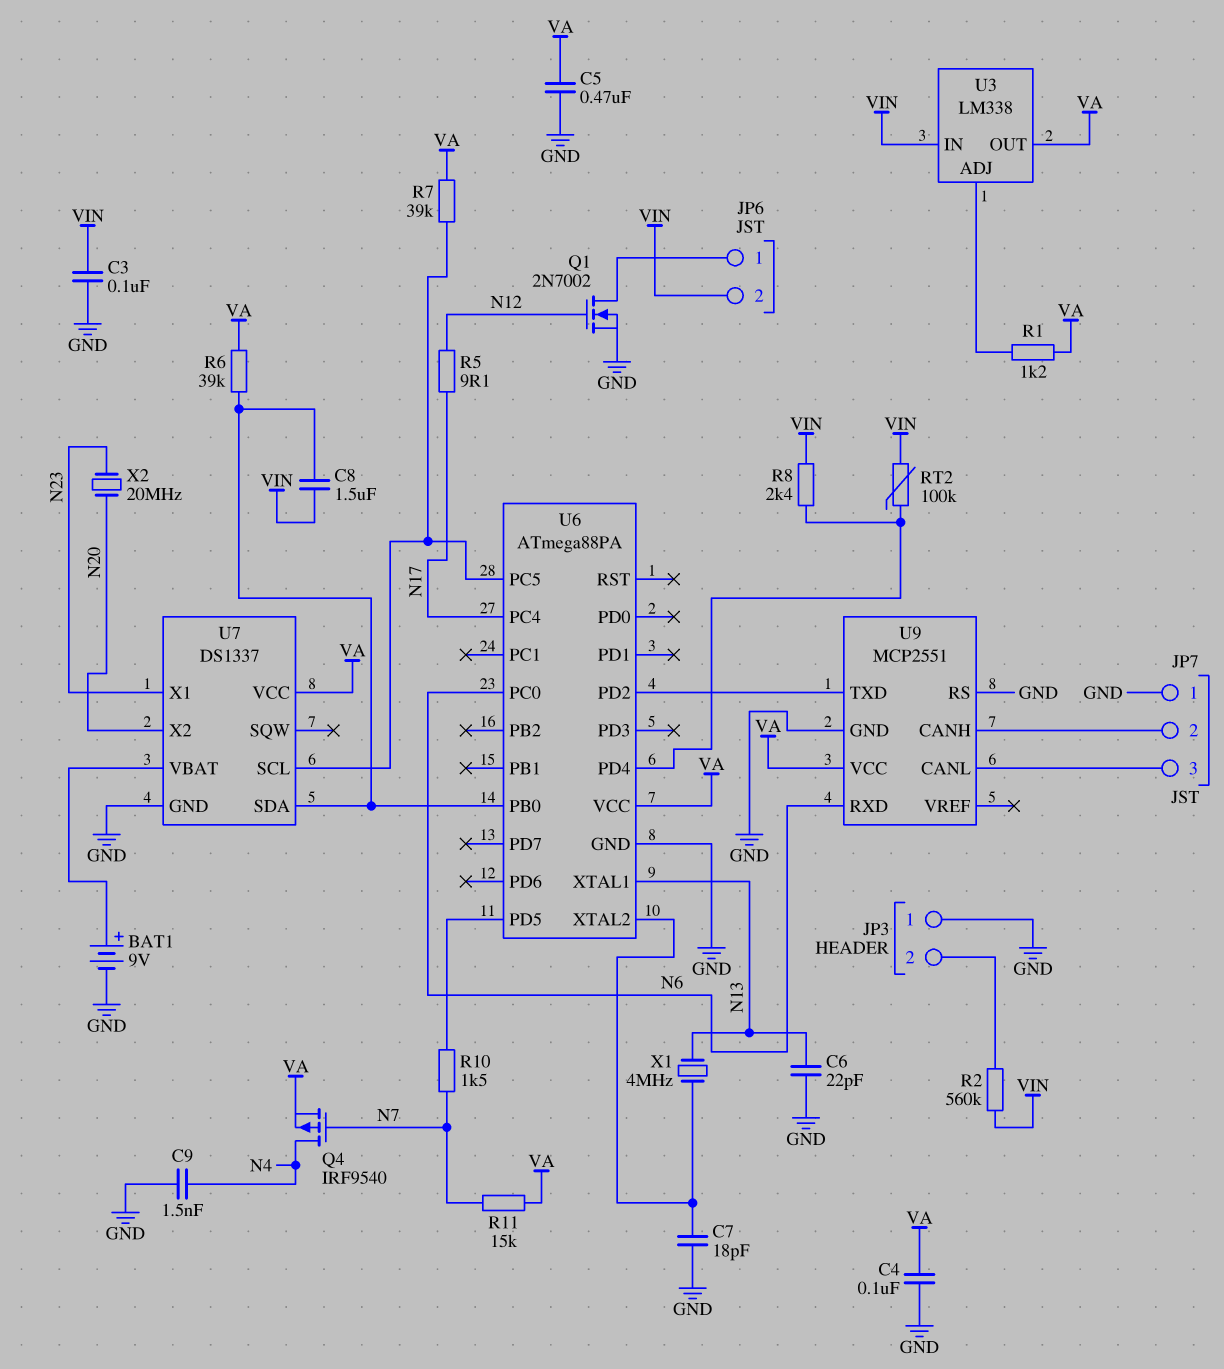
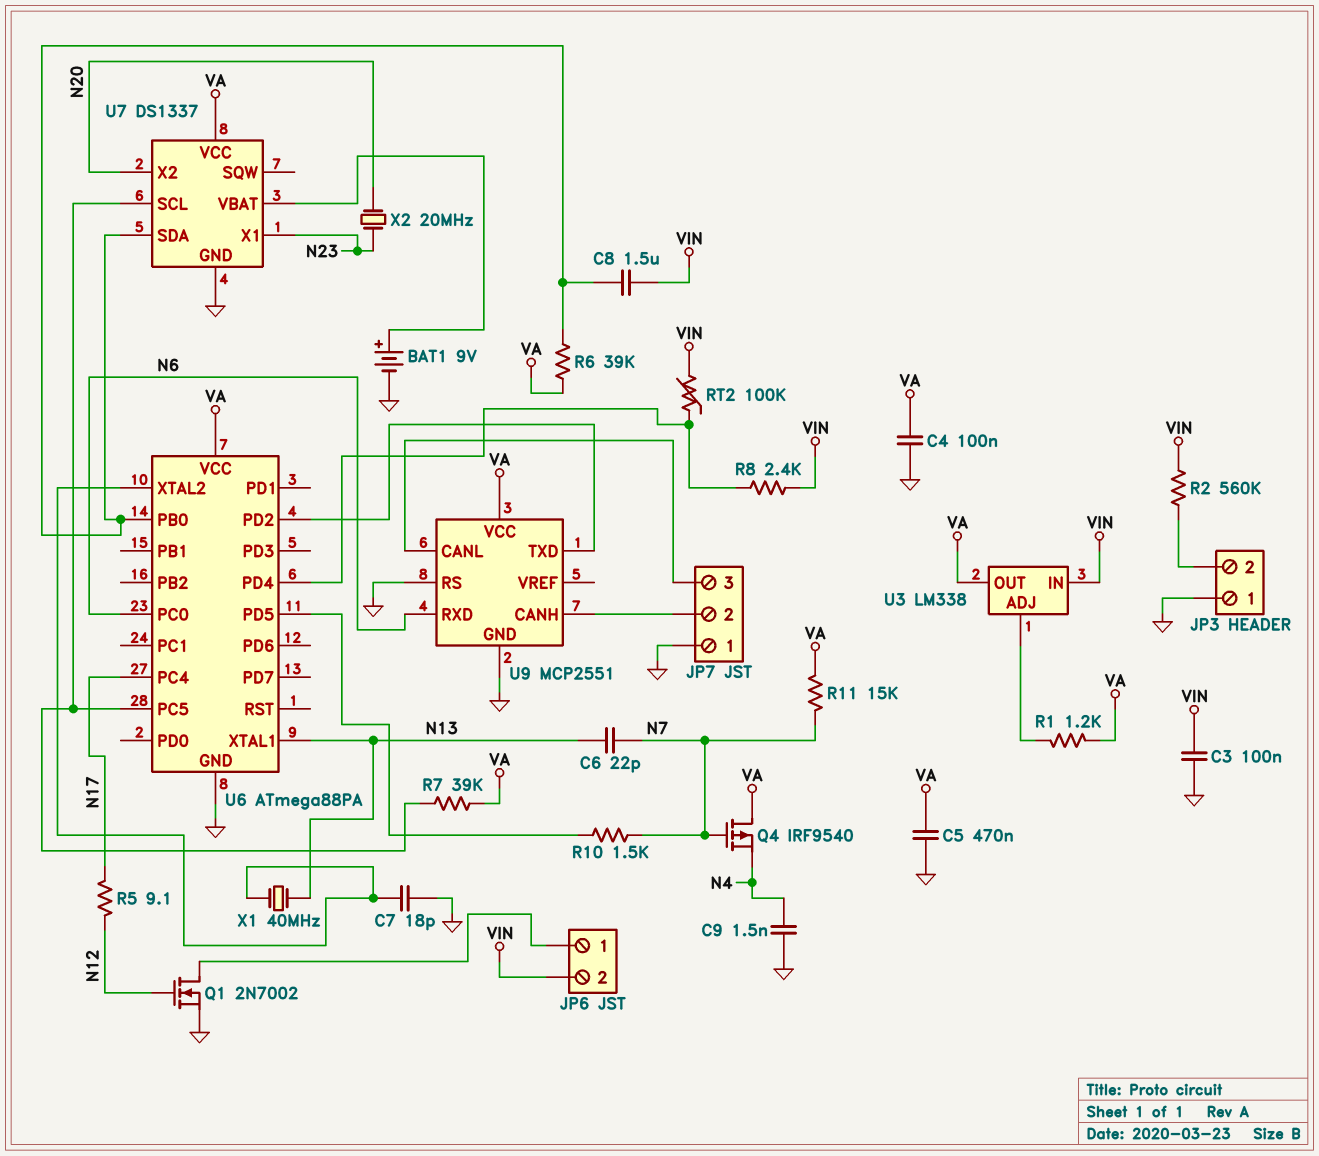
C6: 22pF (GND, N13) -> 22pF (N7, N13)
Q4: PMOS IRF9540 (G N7, D N4, S VA) -> PMOS IRF9540 (G N7, D VA, S N4)
X1: 4MHz (N13, U6/XTAL2) -> 40MHz (N13, U6/XTAL2)

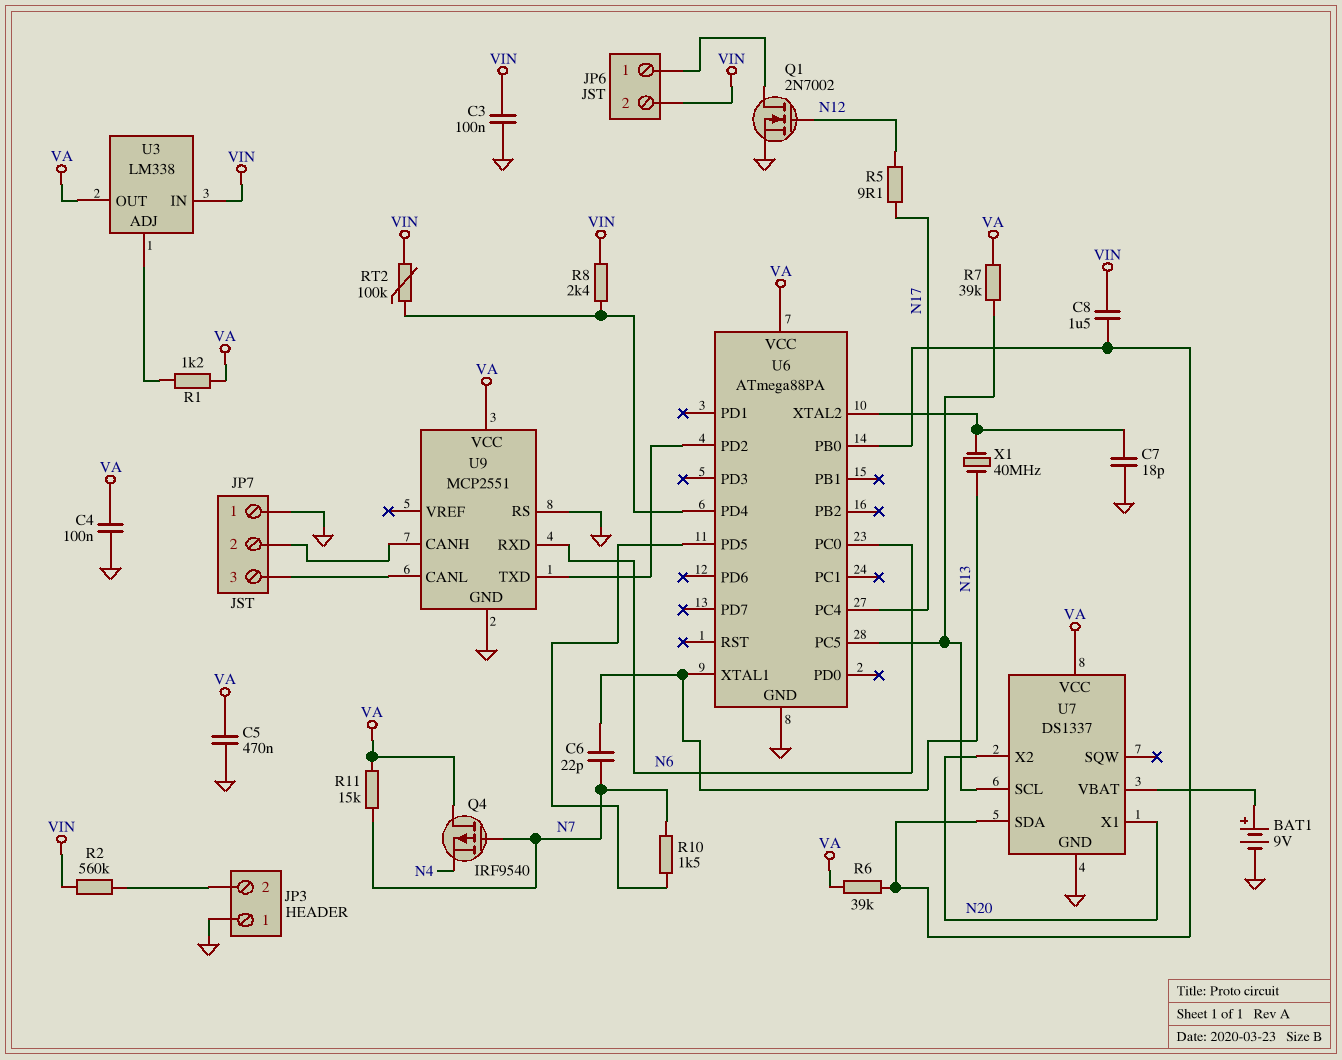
C9: 1.5nF (GND, N4) -> none
U7 pin X1: N23 -> N20
X2: 20MHz (N20, N23) -> none

